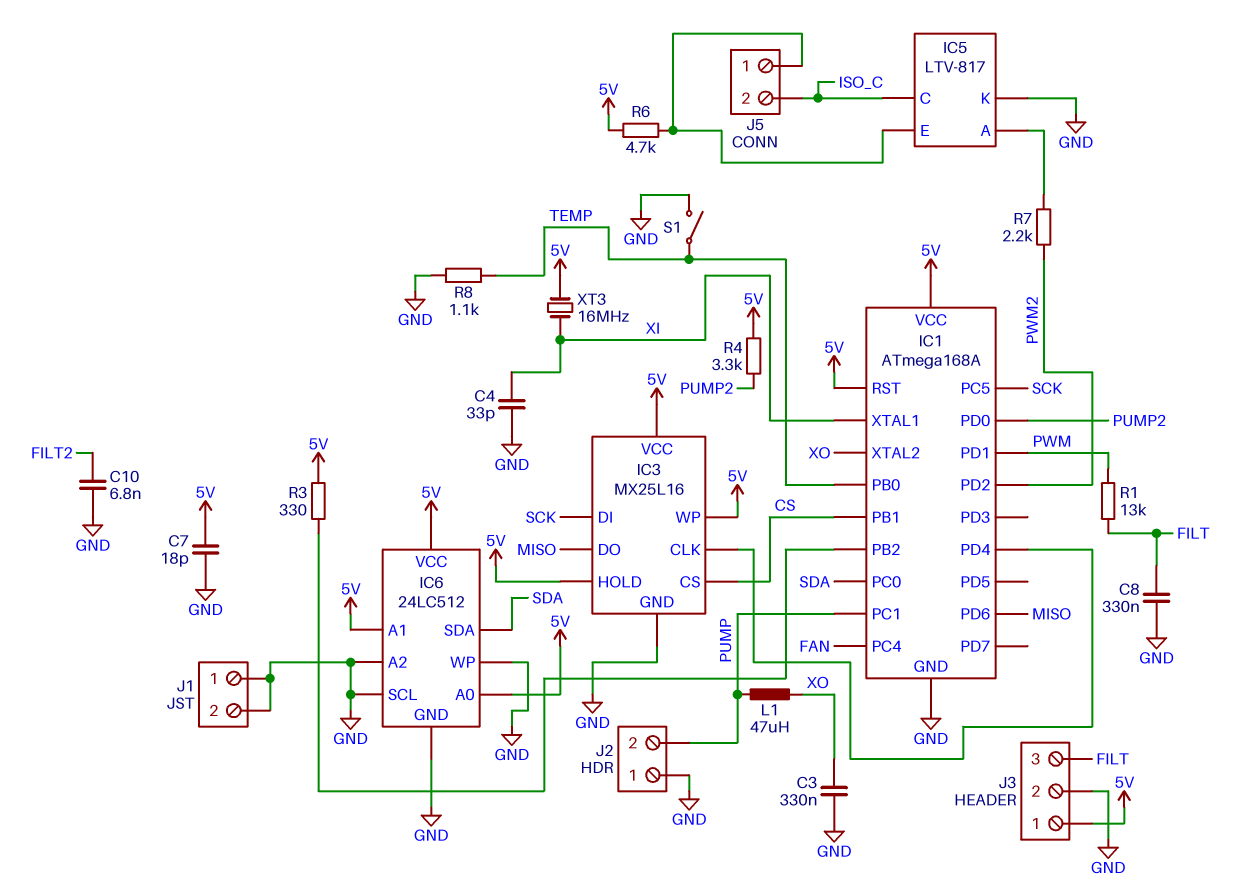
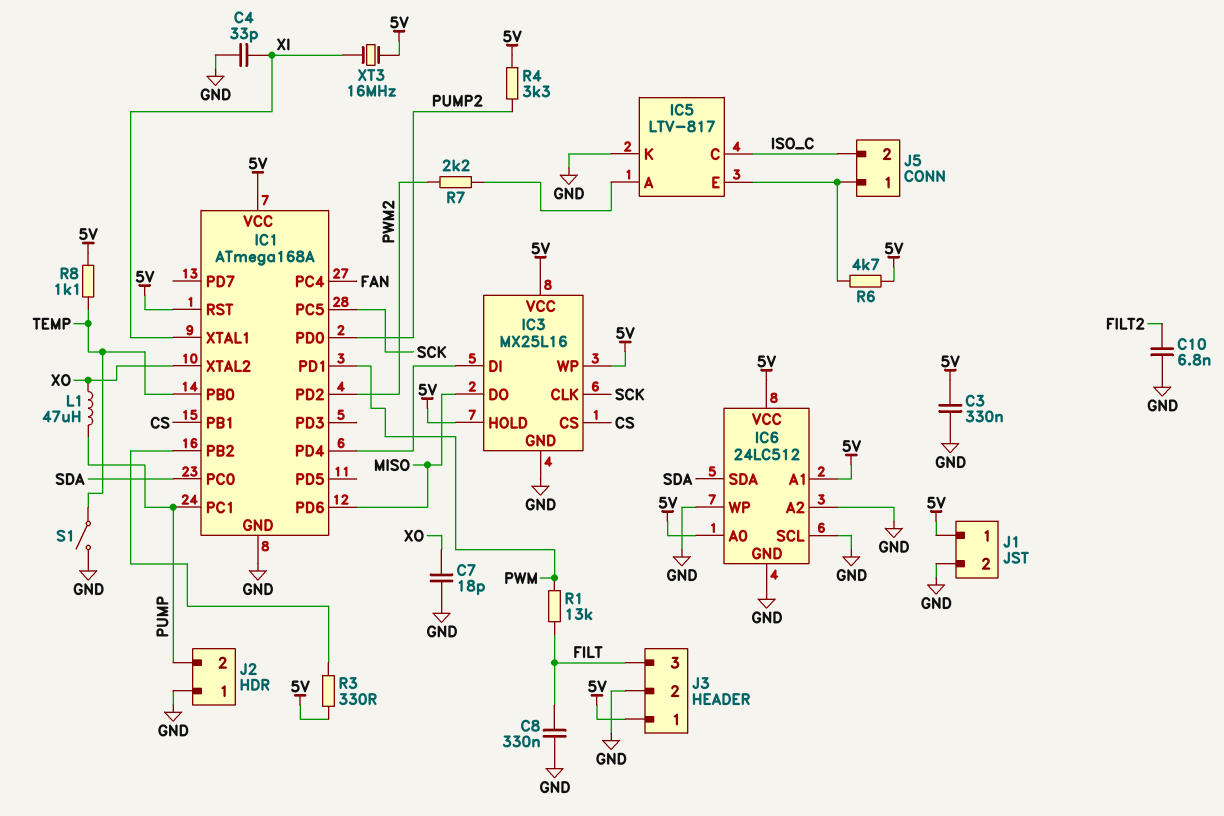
C3: 330nF (GND, XO) -> 330nF (5V, GND)
C7: 18pF (5V, GND) -> 18pF (GND, XO)
IC3 pin CLK: IC1/PD4 -> SCK
IC3 pin DI: SCK -> IC1/PD4
J1 pin 1: GND -> 5V
R8: 1.1k (GND, TEMP) -> 1.1k (5V, TEMP)

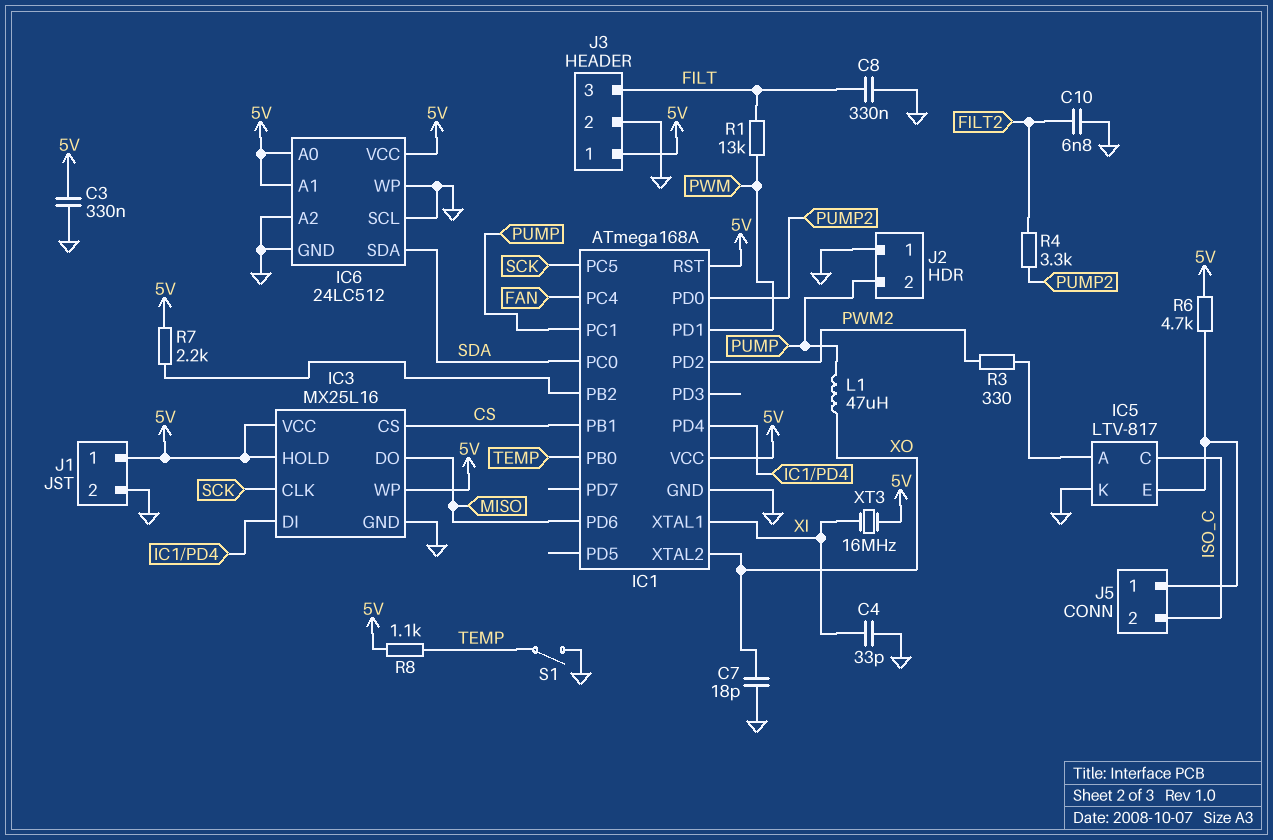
R3: 330 (5V, IC1/PB2) -> 330 (IC5/A, PWM2)
R4: 3.3k (5V, PUMP2) -> 3.3k (FILT2, PUMP2)
R7: 2.2k (IC5/A, PWM2) -> 2.2k (5V, IC1/PB2)

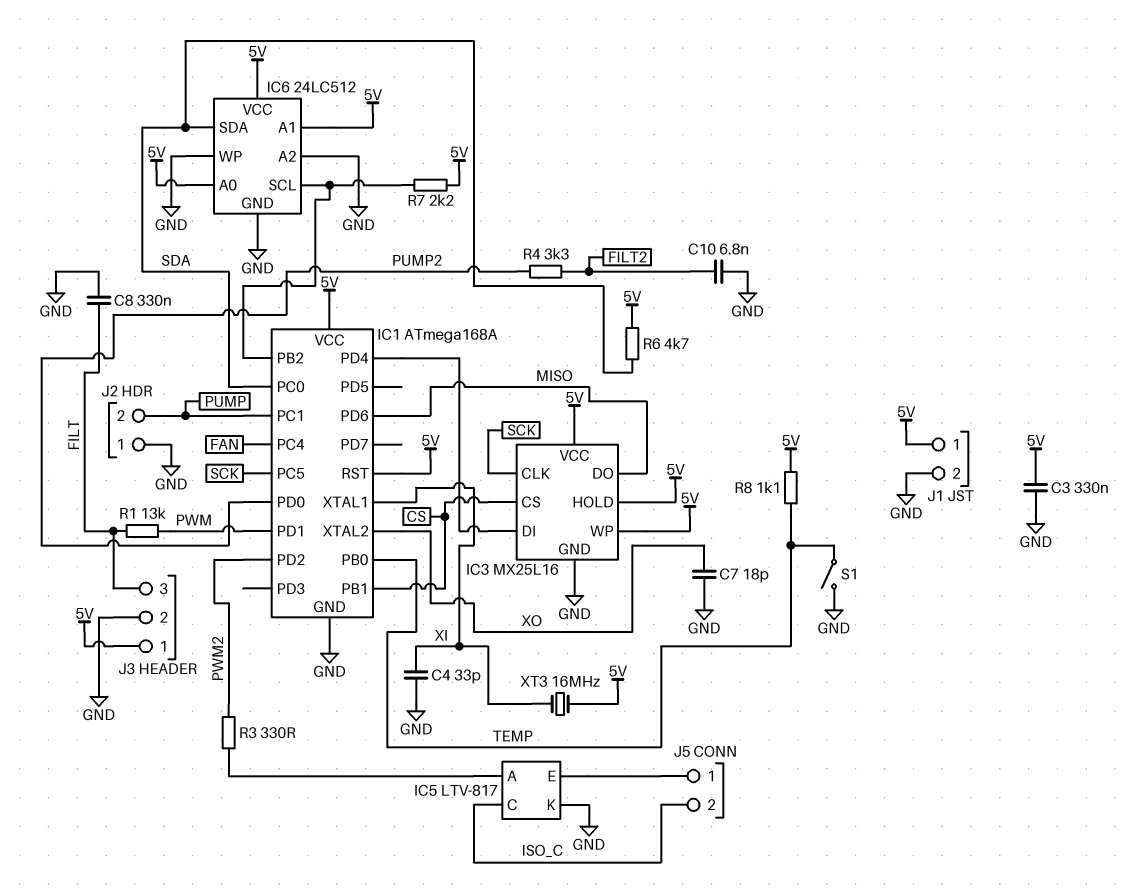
IC6 pin SCL: GND -> IC1/PB2
L1: 47uH (PUMP, XO) -> none
R6: 4.7k (5V, IC5/E) -> 4.7k (5V, SDA)

